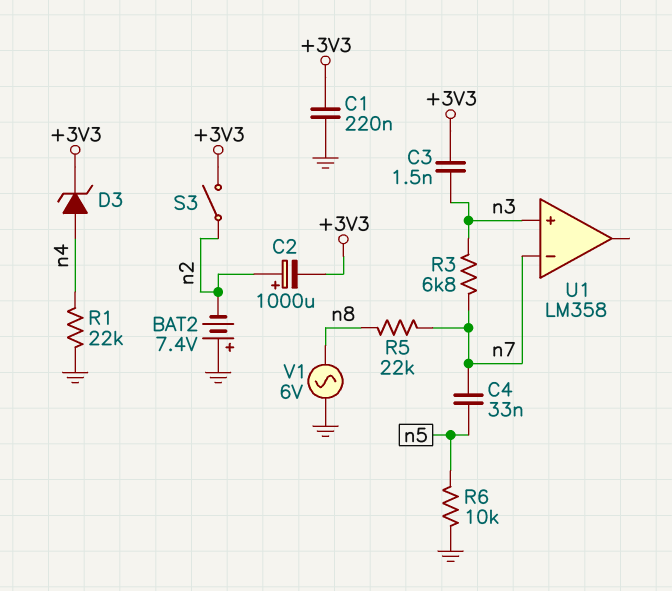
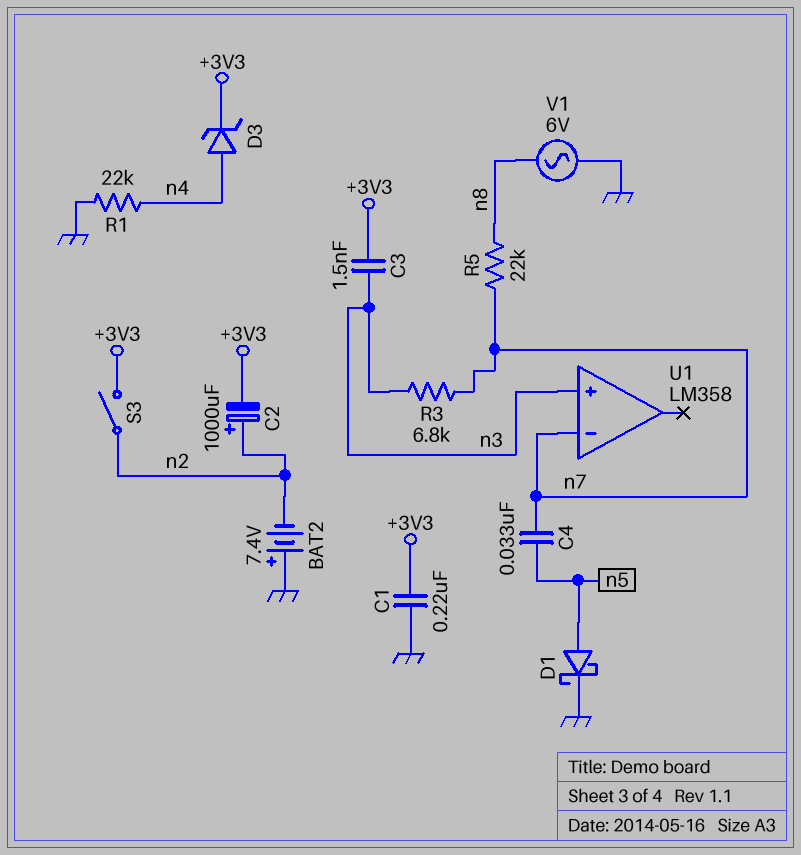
D1: none -> schottky (A n5, K GND)
R6: 10k (GND, n5) -> none

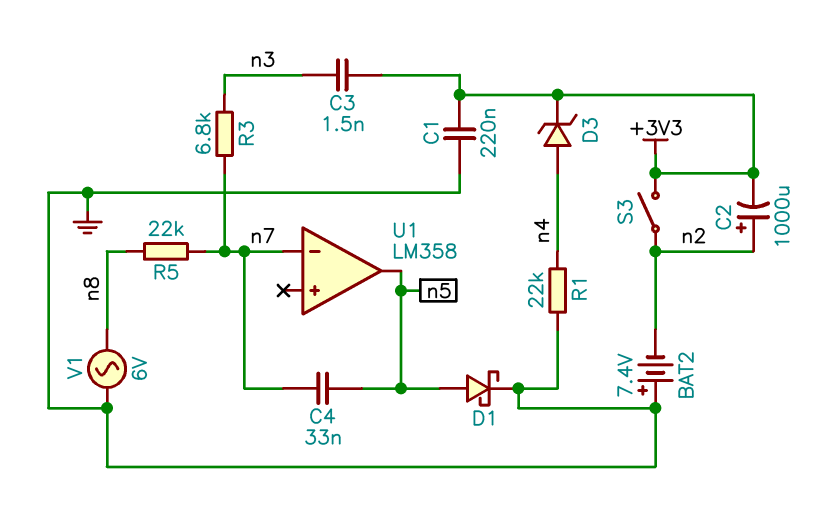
U1 pin in+: n3 -> none
U1 pin out: none -> n5

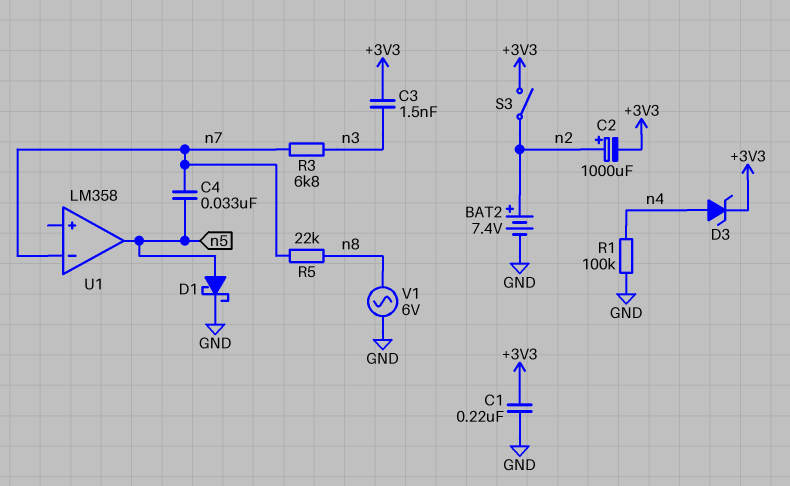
BAT2: 7.4V (plus GND, minus n2) -> 7.4V (plus n2, minus GND)
R1: 22k (GND, n4) -> 100k (GND, n4)

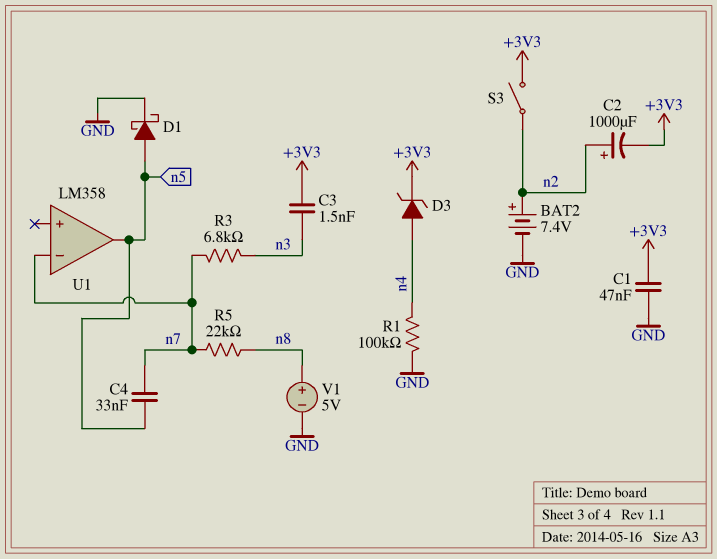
C1: 220nF (+3V3, GND) -> 47nF (+3V3, GND)
V1: AC 6V (GND, n8) -> 5V (plus n8, minus GND)

